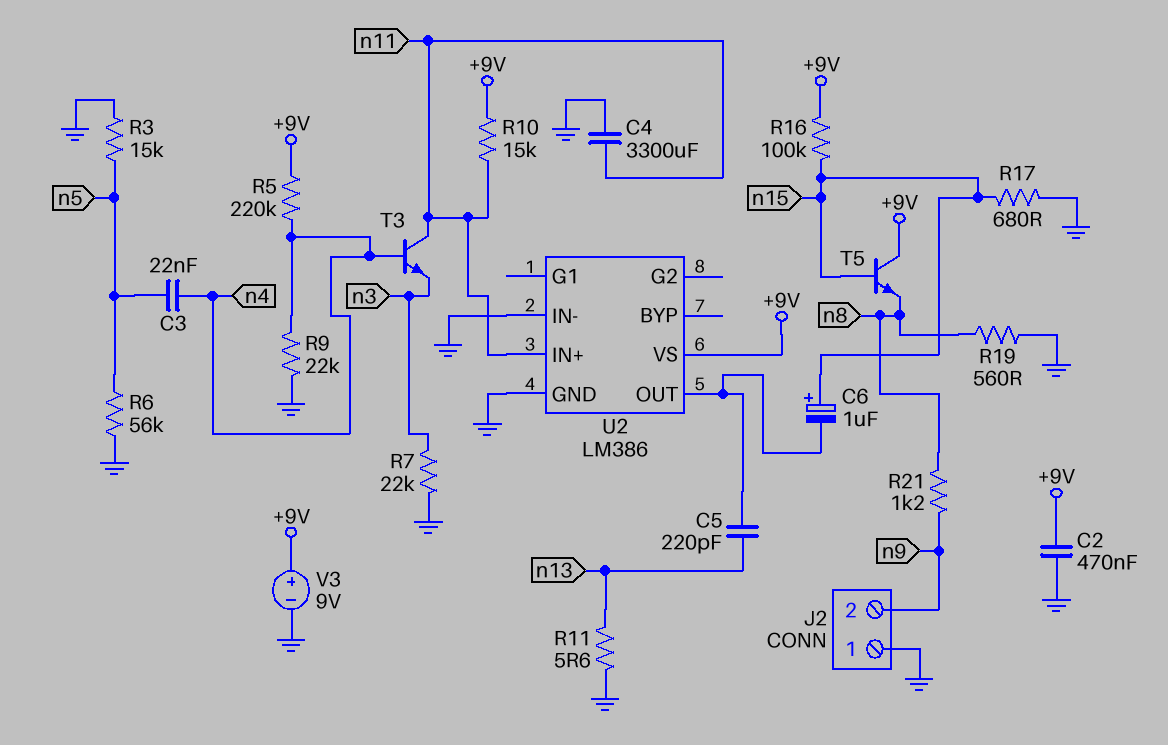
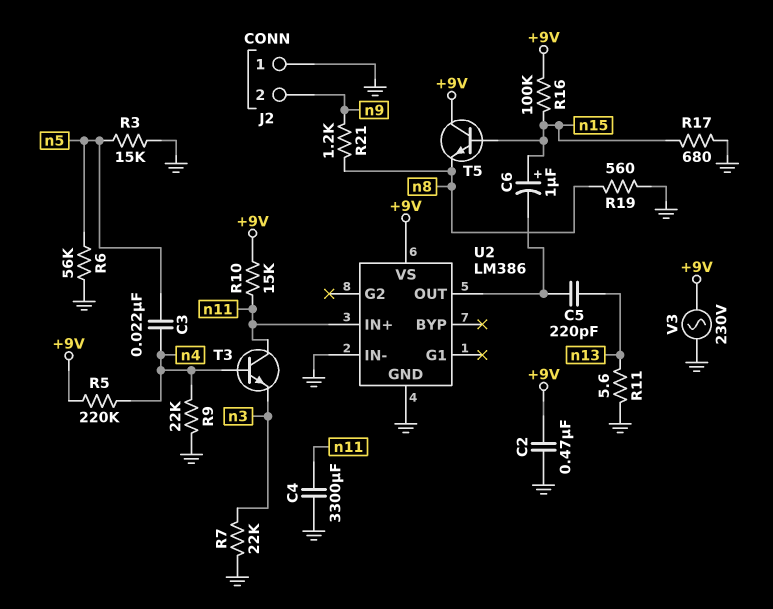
V3: 9V (plus +9V, minus GND) -> AC 230V (+9V, GND)

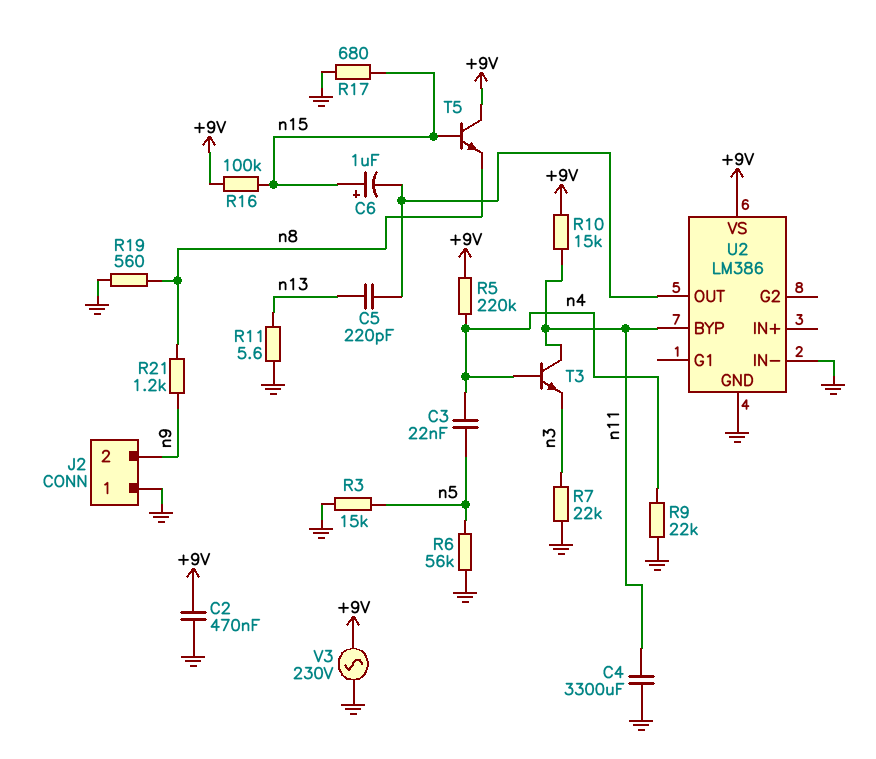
U2 pin BYP: none -> n11
U2 pin IN+: n11 -> none

